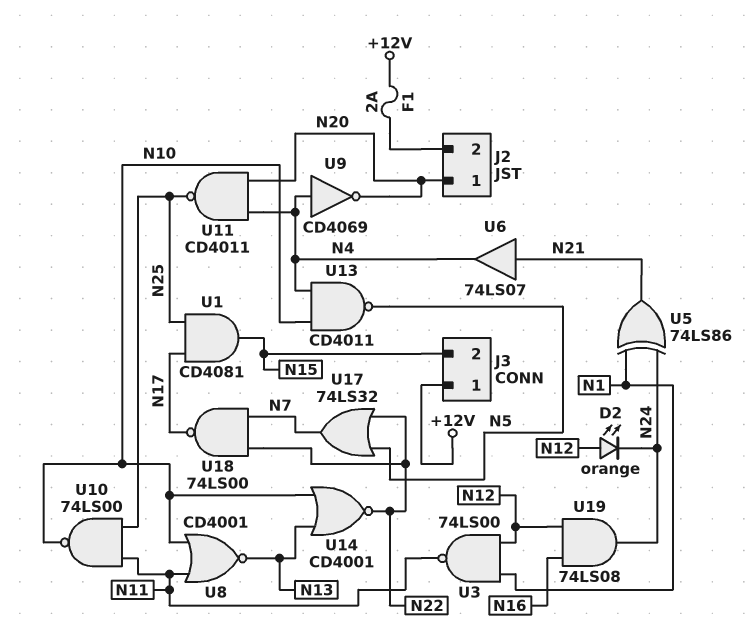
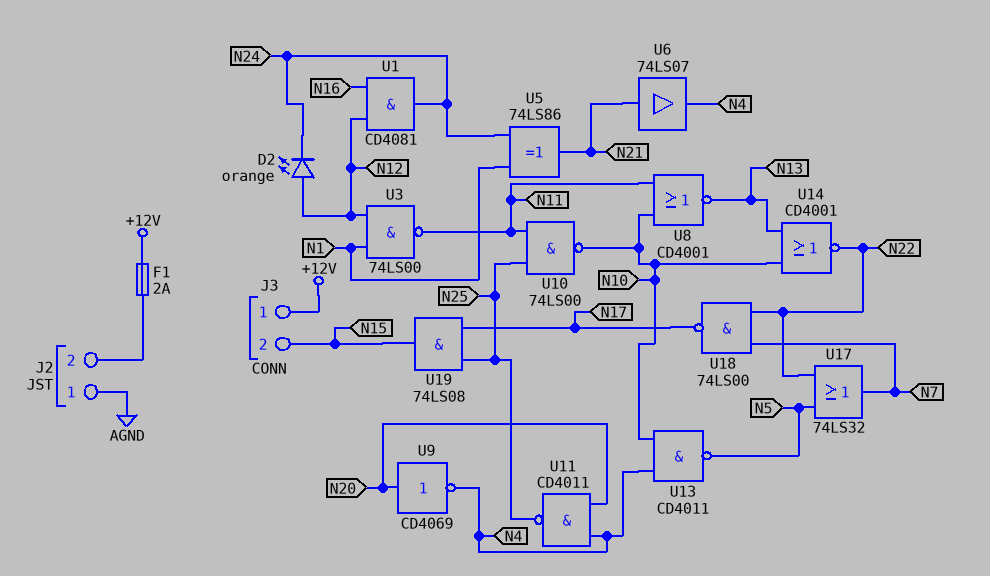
J2 pin 1: N20 -> AGND
U1: AND CD4081 (in N17, in N25, out N15) -> AND CD4081 (in N12, in N16, out N24)
U9: NOT CD4069 (in N4, out N20) -> NOT CD4069 (in N20, out N4)
U19: AND 74LS08 (in N12, in N16, out N24) -> AND 74LS08 (in N17, in N25, out N15)

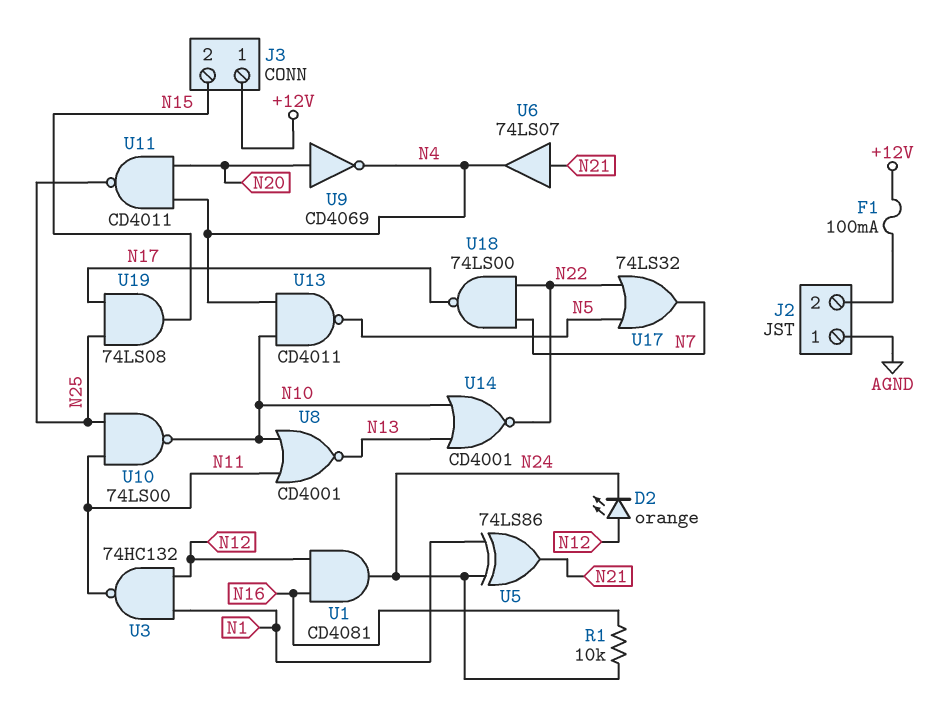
F1: 2A (+12V, J2/2) -> 100mA (+12V, J2/2)
R1: none -> 10k (N16, N24)
U3: NAND 74LS00 (in N1, in N12, out N11) -> NAND 74HC132 (in N1, in N12, out N11)

